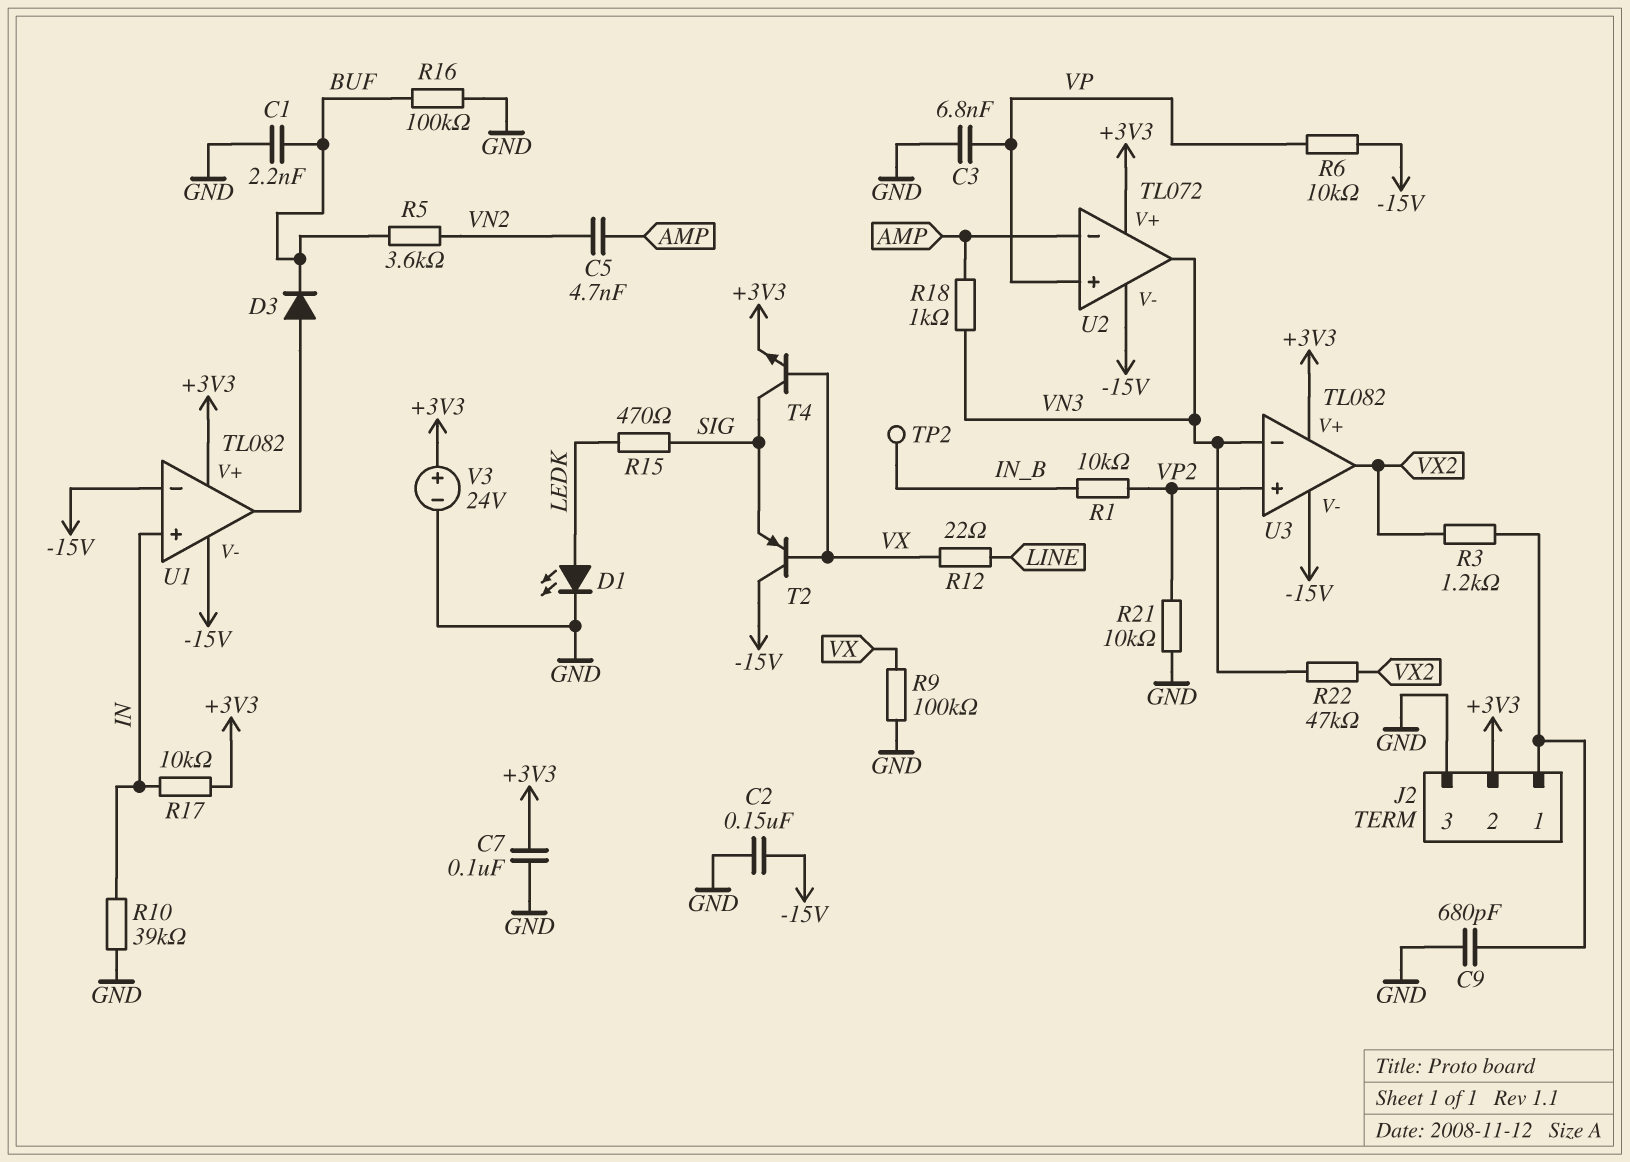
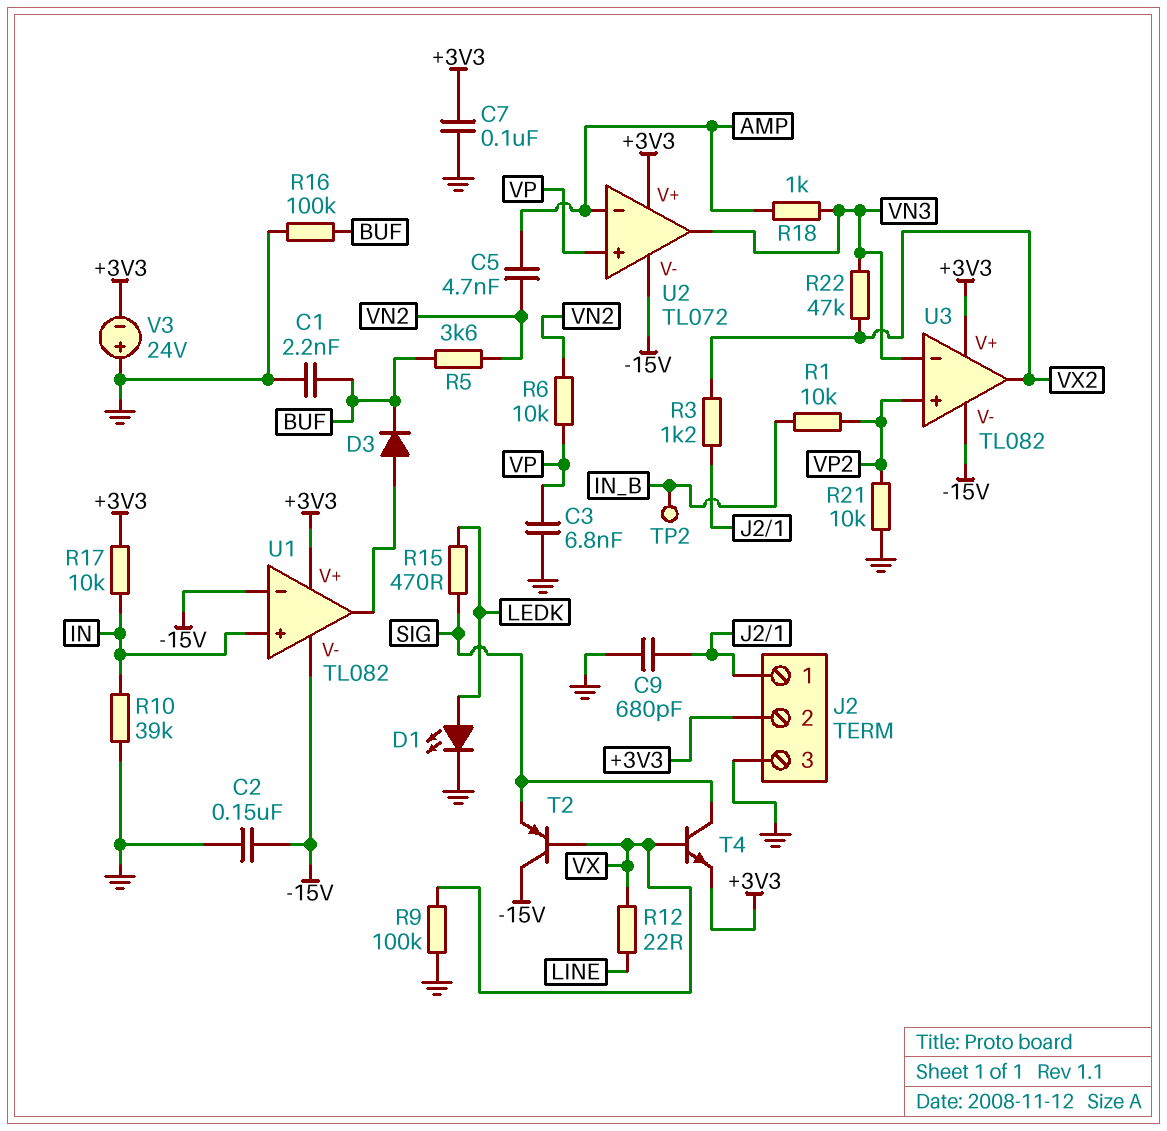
R6: 10k (-15V, VP) -> 10k (VN2, VP)
V3: 24V (plus +3V3, minus GND) -> 24V (plus GND, minus +3V3)

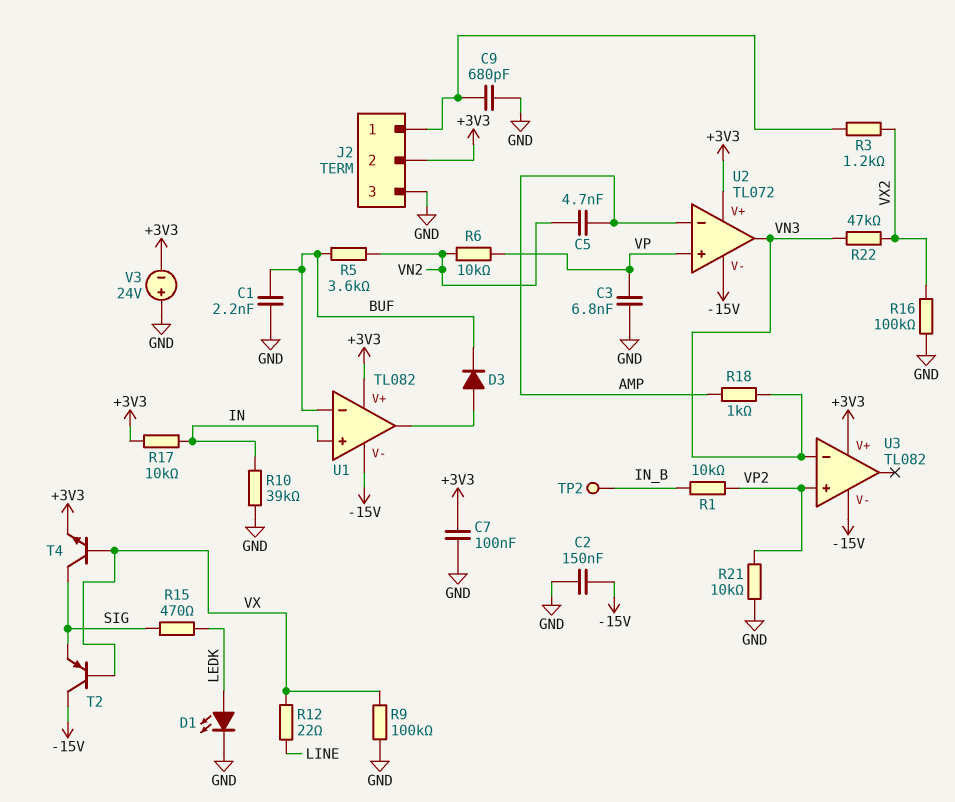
R16: 100k (BUF, GND) -> 100k (GND, VX2)
U1 pin in-: -15V -> BUF
U3 pin out: VX2 -> none

